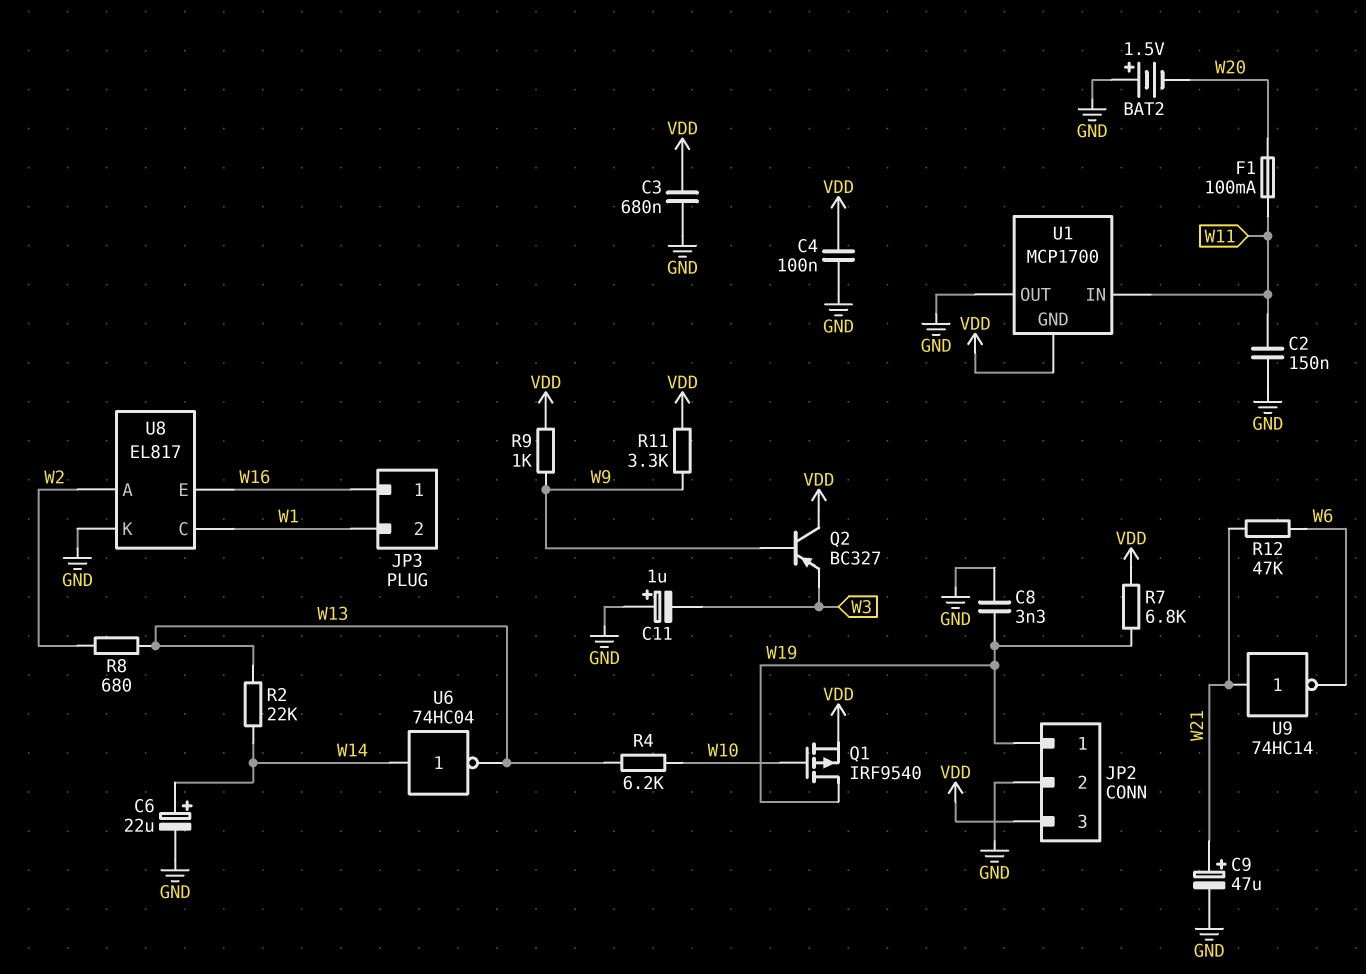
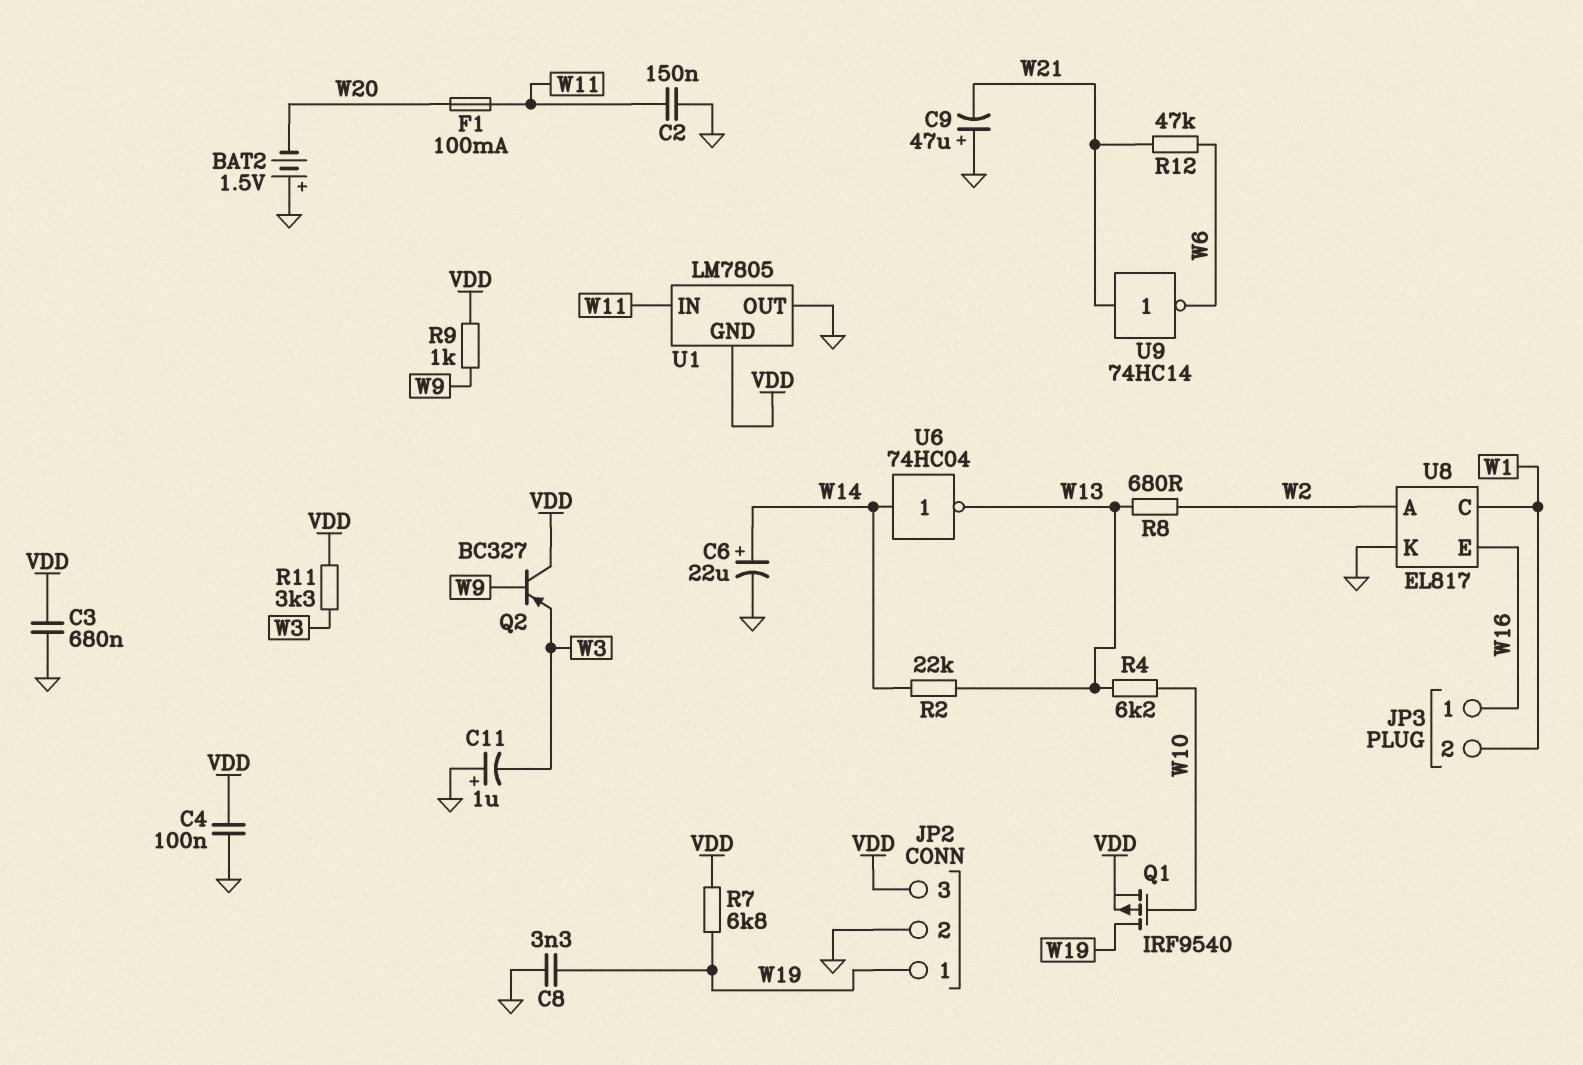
C9: 47uF (plus W21, minus GND) -> 47uF (plus GND, minus W21)
R11: 3.3k (VDD, W9) -> 3.3k (VDD, W3)
U1: MCP1700 -> LM7805

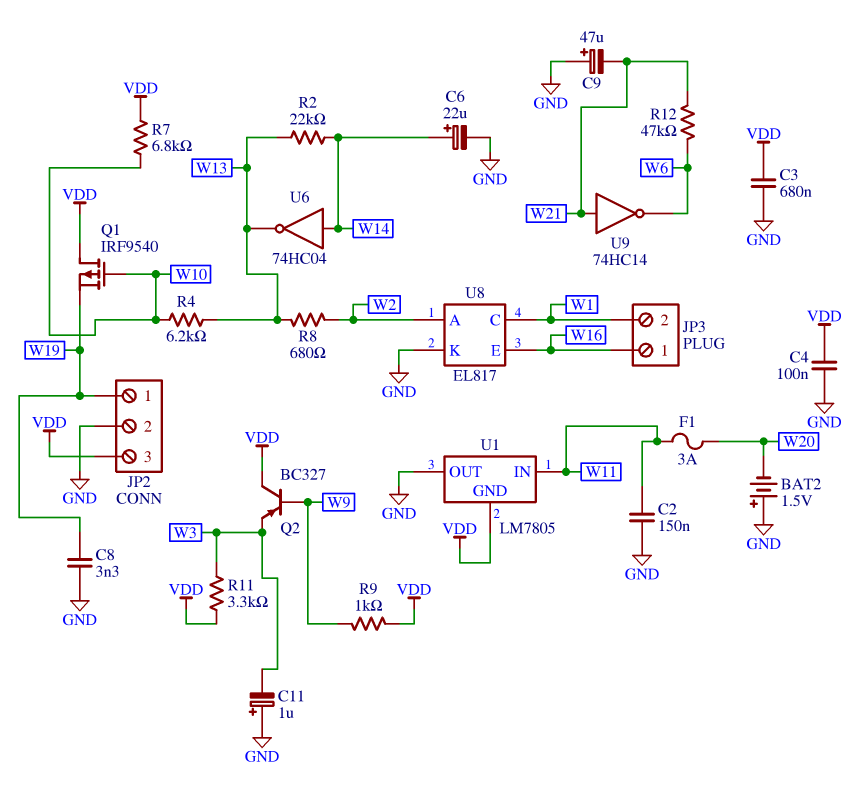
F1: 100mA (W11, W20) -> 3A (W11, W20)
Q1: PMOS IRF9540 (G W10, D W19, S VDD) -> PMOS IRF9540 (G W10, D VDD, S W19)
R7: 6.8k (VDD, W19) -> 6.8k (VDD, W10)

